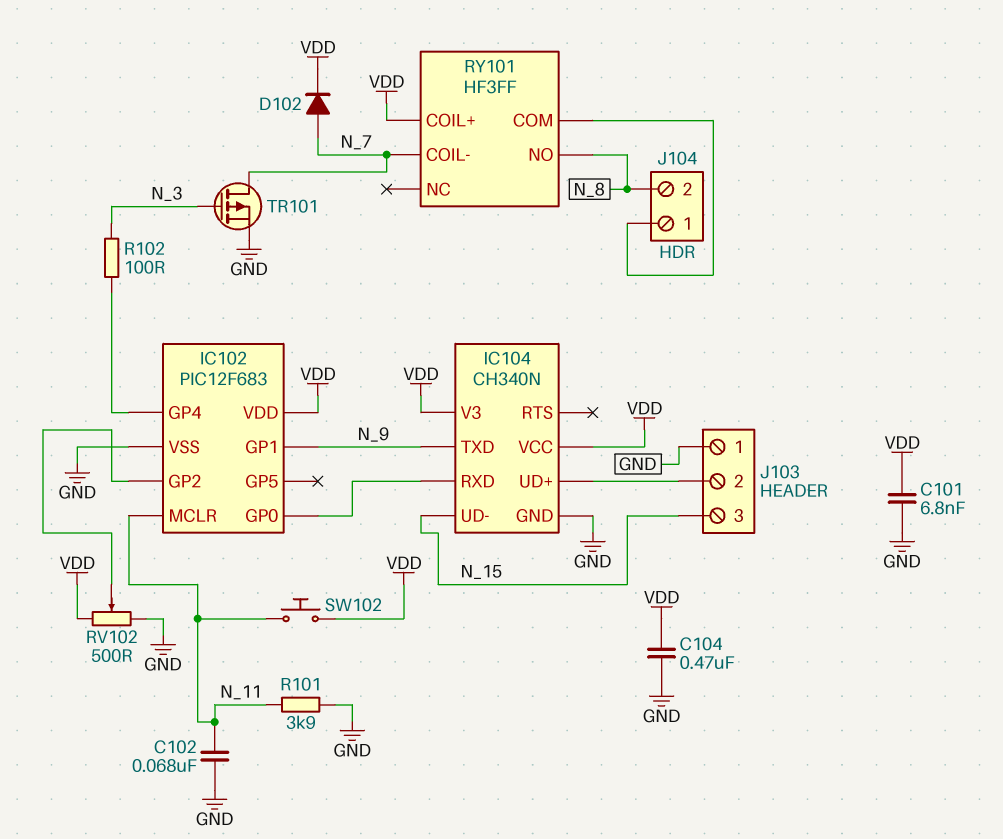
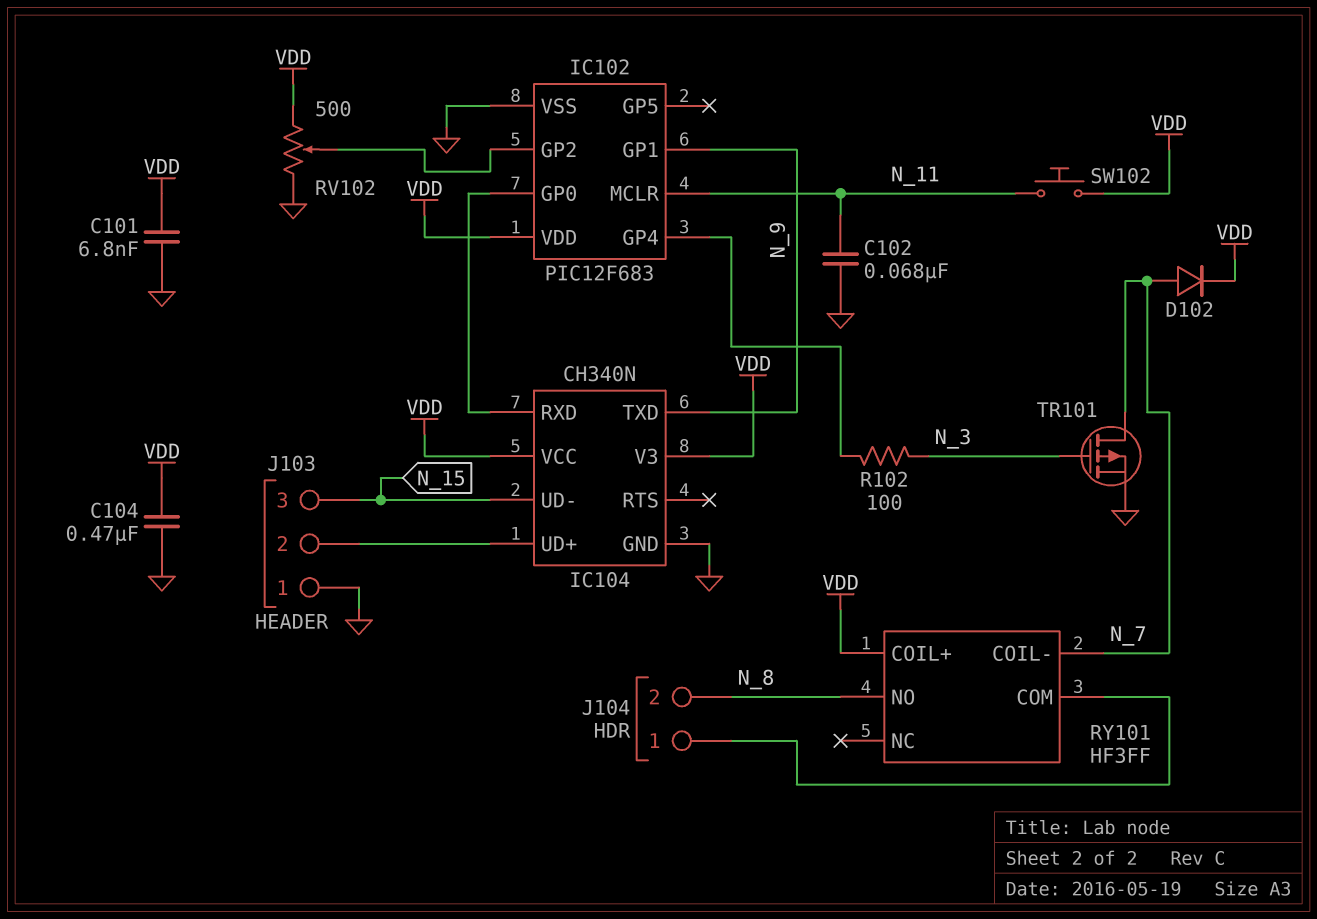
R101: 3.9k (GND, N_11) -> none

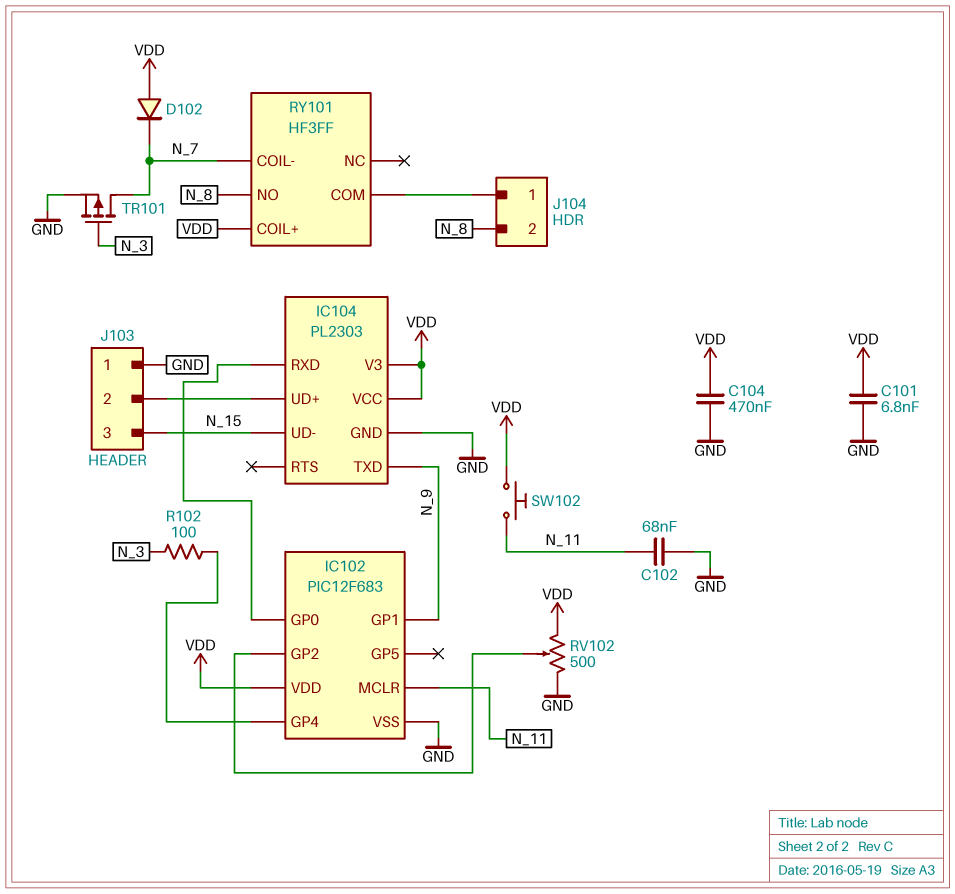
D102: diode (A N_7, K VDD) -> diode (A VDD, K N_7)
IC104: CH340N -> PL2303

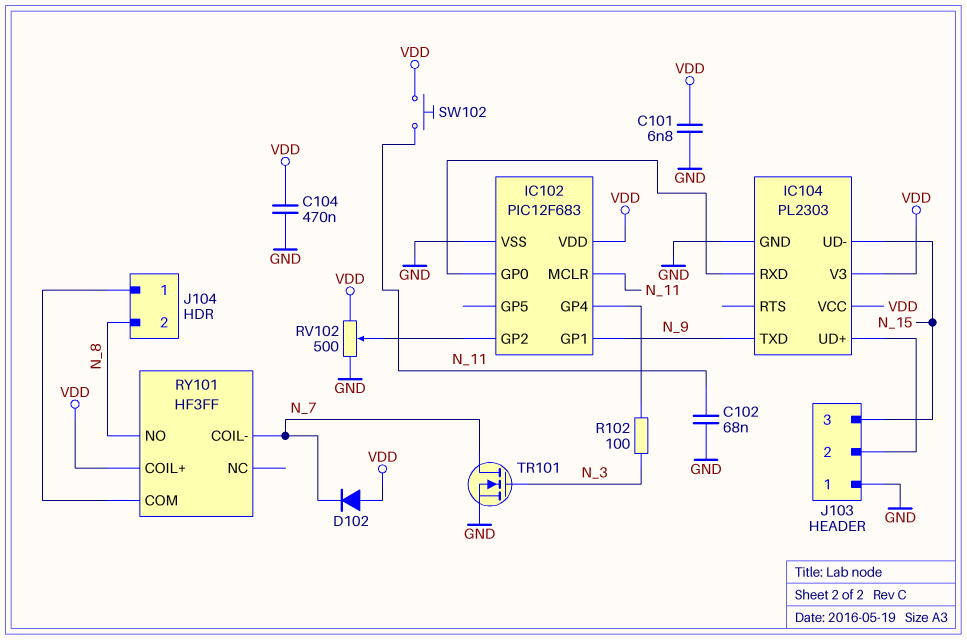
TR101: PMOS (G N_3, D N_7, S GND) -> NMOS (G N_3, D N_7, S GND)

